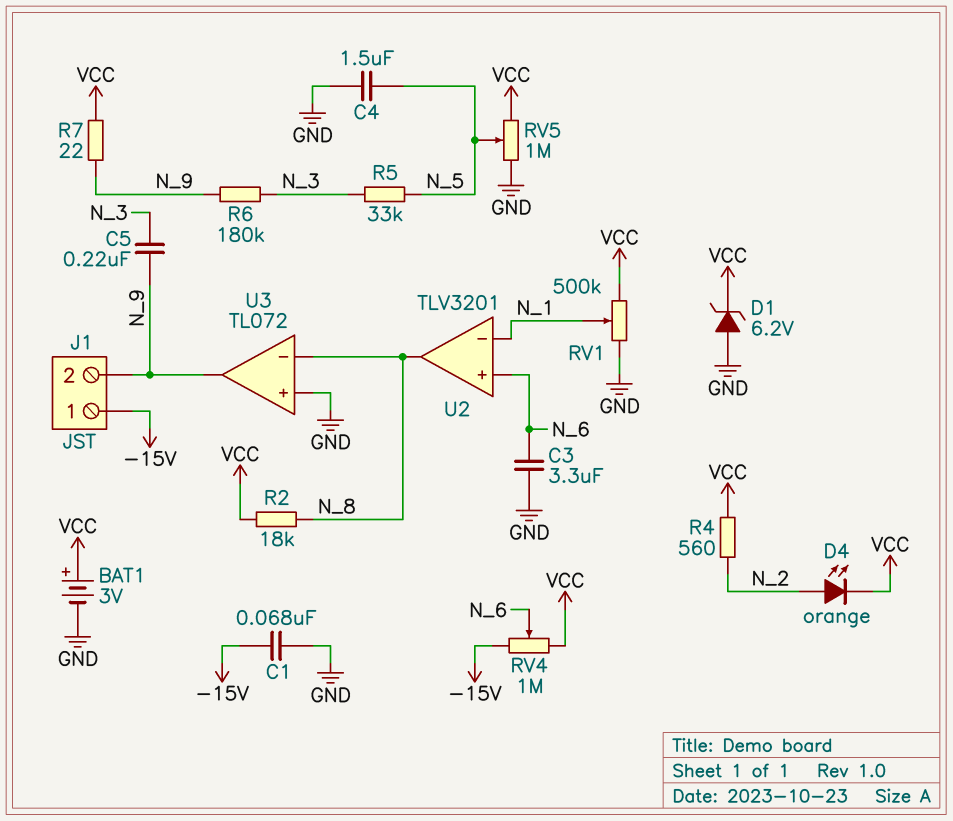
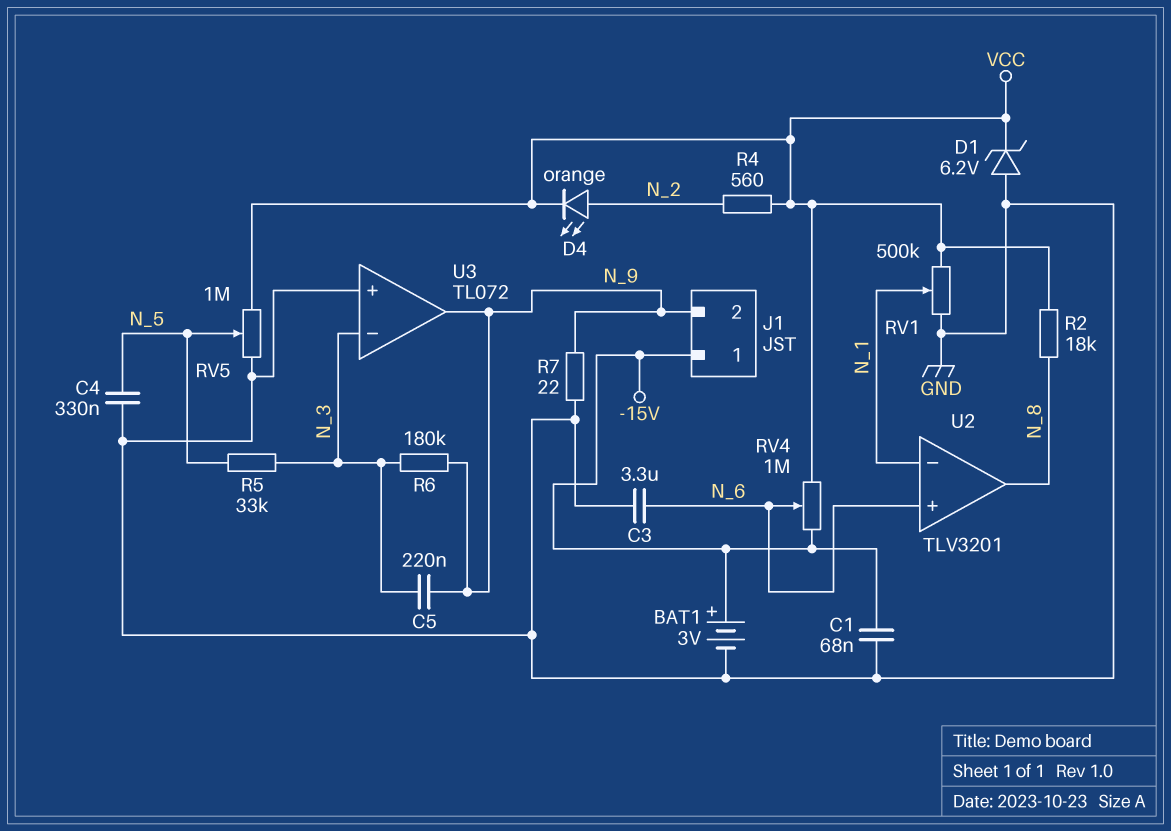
BAT1: 3V (plus VCC, minus GND) -> 3V (plus -15V, minus GND)
C4: 1.5uF (GND, N_5) -> 330nF (GND, N_5)
R7: 22 (N_9, VCC) -> 22 (GND, N_9)
U3 pin in-: N_8 -> N_3

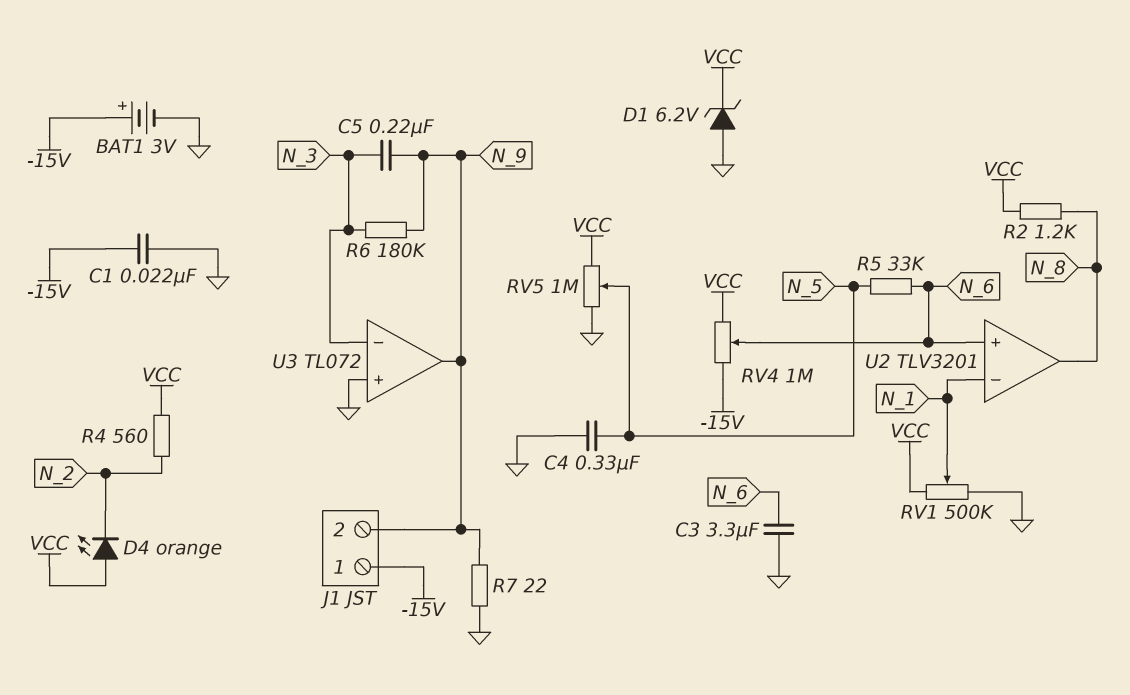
C1: 68nF (-15V, GND) -> 22nF (-15V, GND)
D4: LED orange (A N_2, K VCC) -> LED orange (A VCC, K N_2)
R2: 18k (N_8, VCC) -> 1.2k (N_8, VCC)
R5: 33k (N_3, N_5) -> 33k (N_5, N_6)

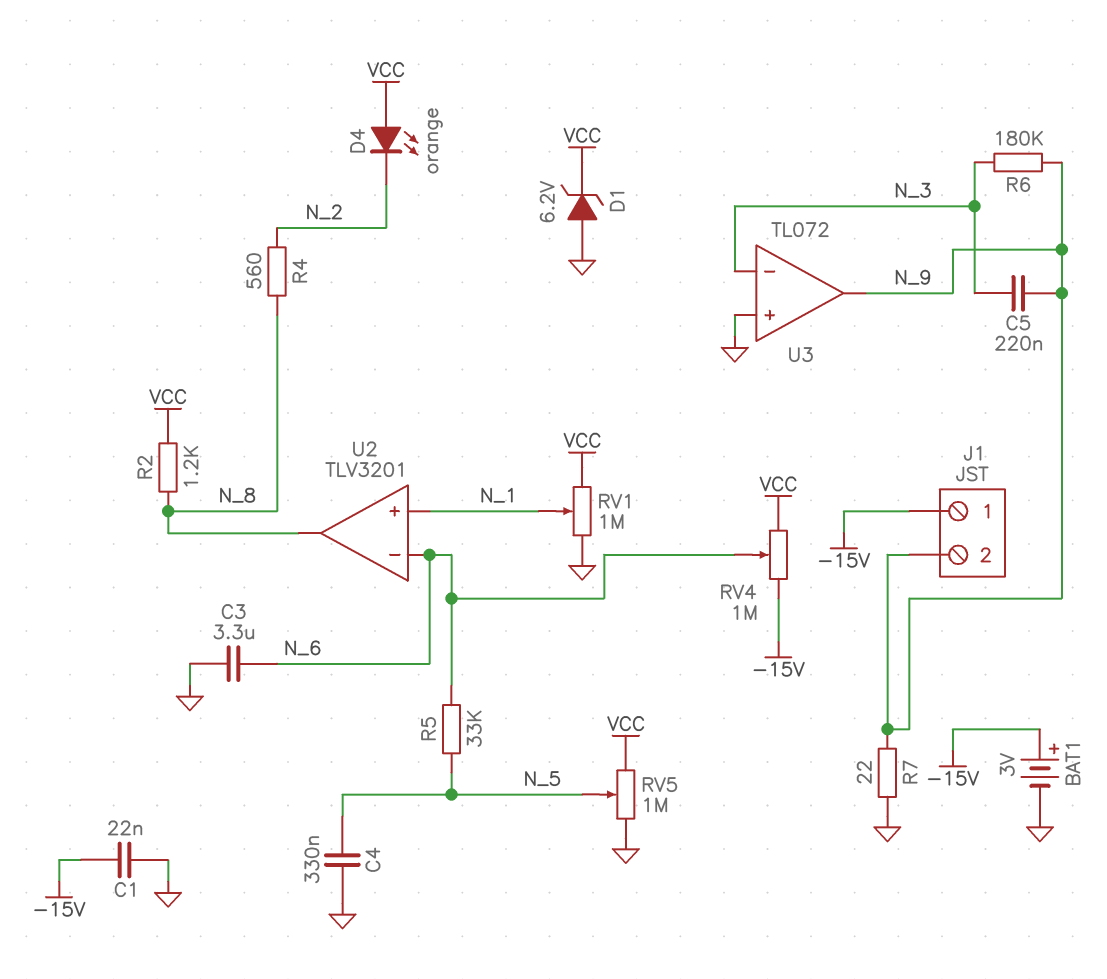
R4: 560 (N_2, VCC) -> 560 (N_2, N_8)
RV1: 500k (GND, VCC, wiper N_1) -> 1M (GND, VCC, wiper N_1)
U2 pin in+: N_6 -> N_1
U2 pin in-: N_1 -> N_6

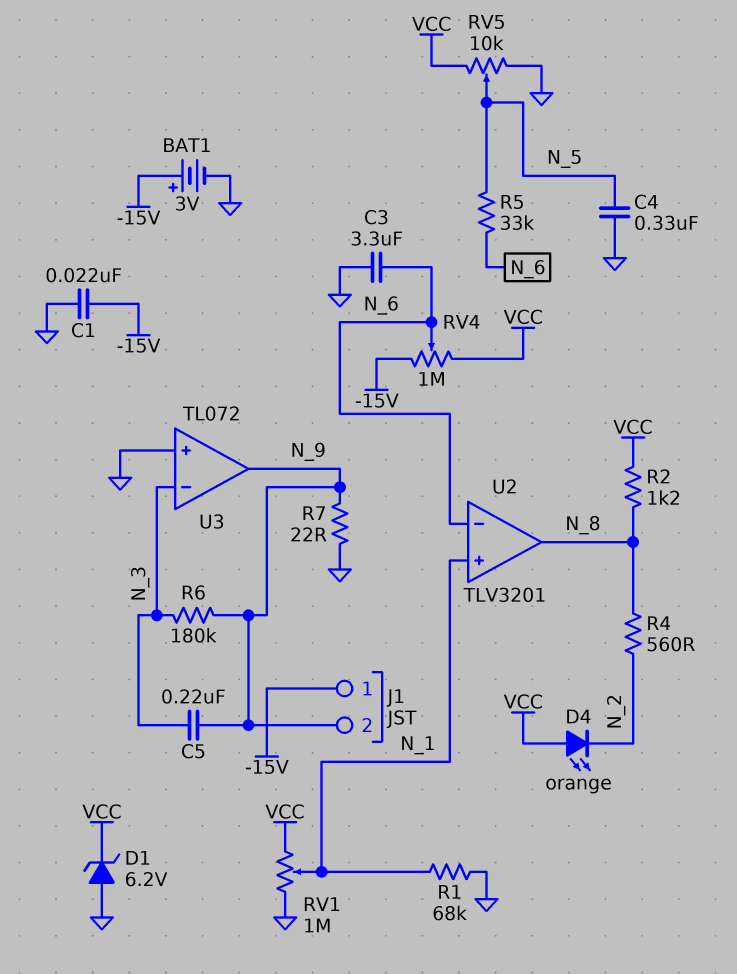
R1: none -> 68k (GND, N_1)
RV5: 1M (GND, VCC, wiper N_5) -> 10k (GND, VCC, wiper N_5)

